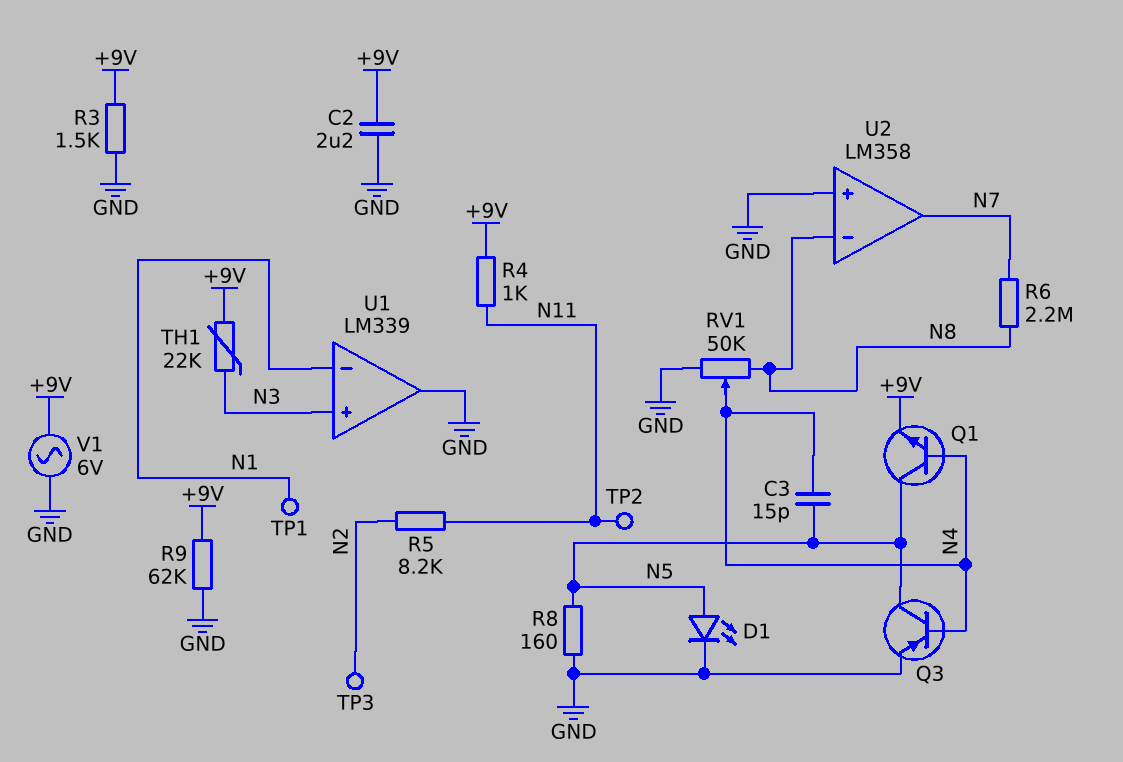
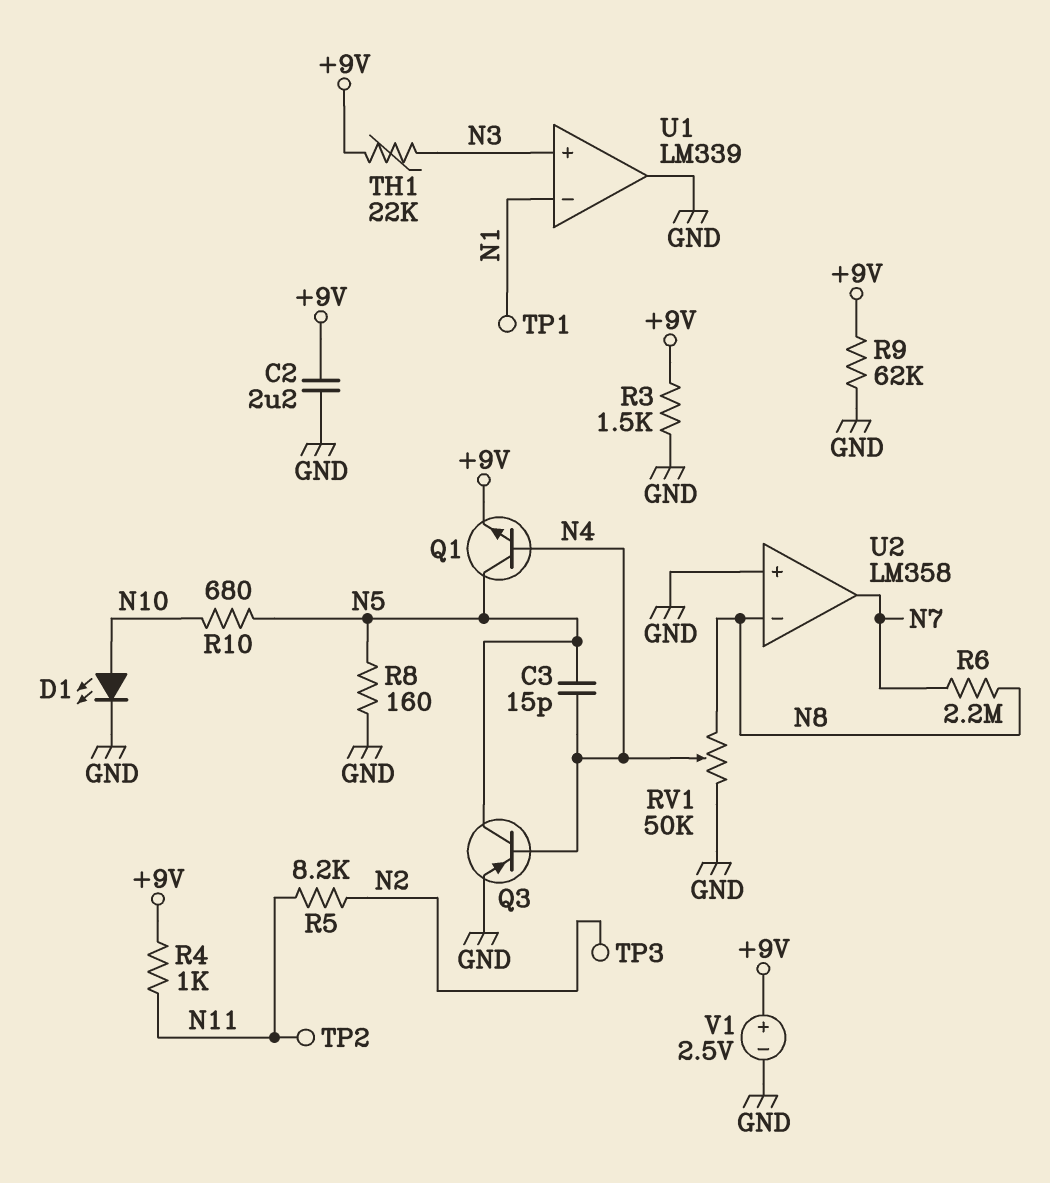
D1: LED (A N5, K GND) -> LED (A N10, K GND)
R10: none -> 680 (N5, N10)
V1: AC 6V (+9V, GND) -> 2.5V (plus +9V, minus GND)

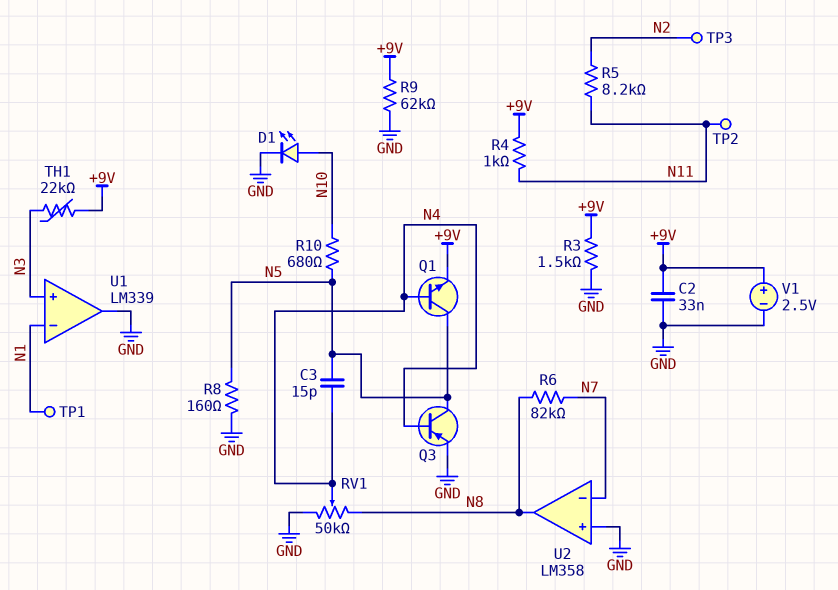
C2: 2.2uF (+9V, GND) -> 33nF (+9V, GND)
R6: 2.2M (N7, N8) -> 82k (N7, N8)
U2 pin in-: N8 -> N7
U2 pin out: N7 -> N8

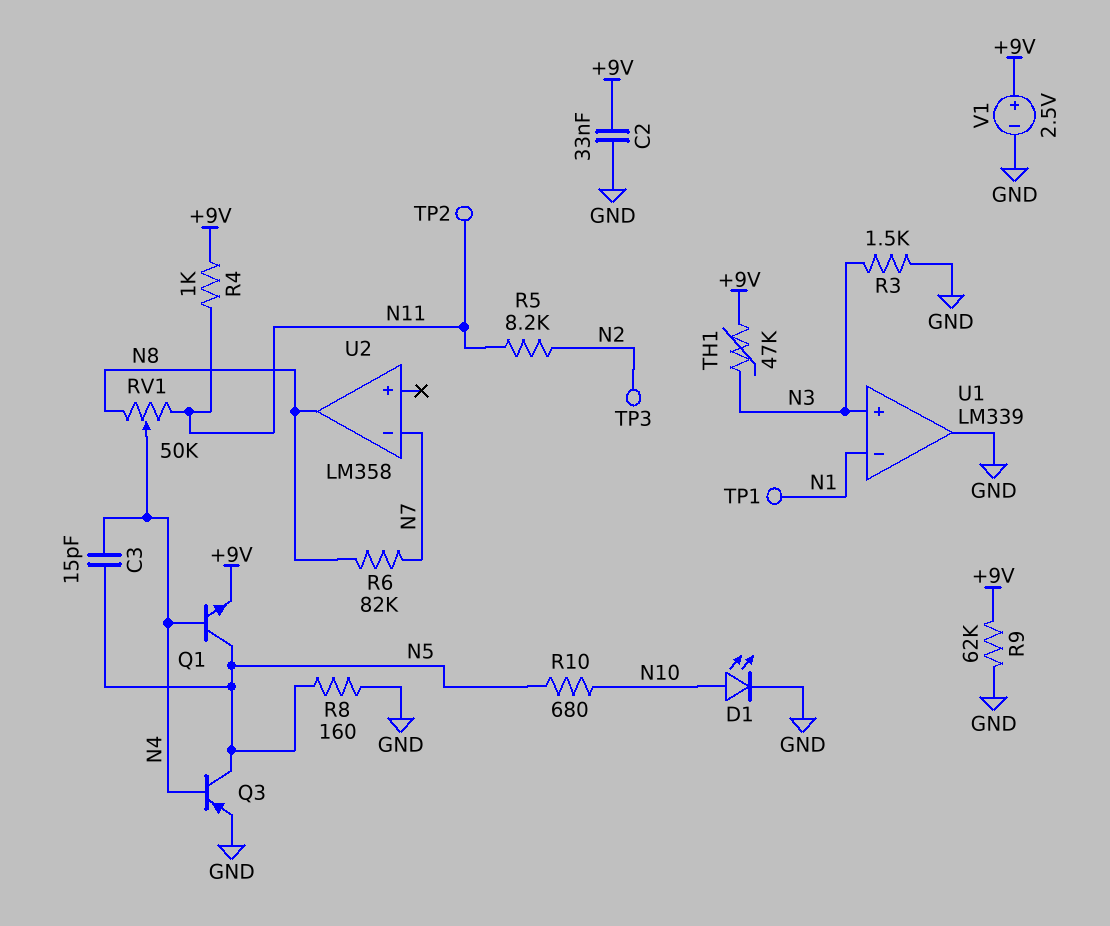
R3: 1.5k (+9V, GND) -> 1.5k (GND, N3)
RV1: 50k (GND, N8, wiper N4) -> 50k (N8, N11, wiper N4)
TH1: 22k (+9V, N3) -> 47k (+9V, N3)
U2 pin in+: GND -> none

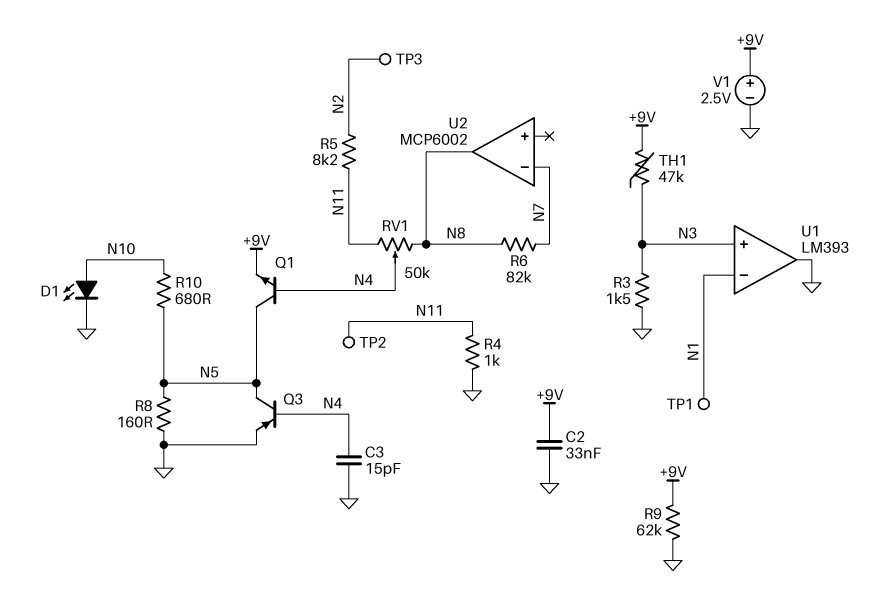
C3: 15pF (N4, N5) -> 15pF (GND, N4)
R4: 1k (+9V, N11) -> 1k (GND, N11)
U1: LM339 -> LM393
U2: LM358 -> MCP6002

